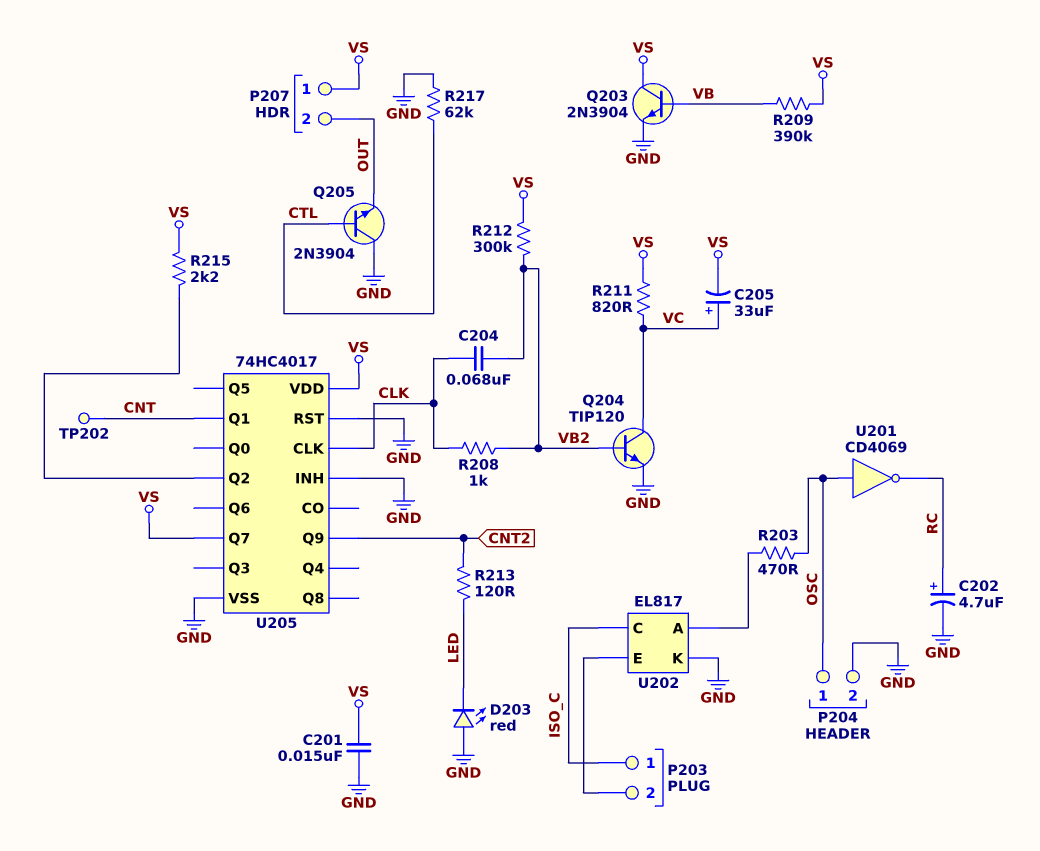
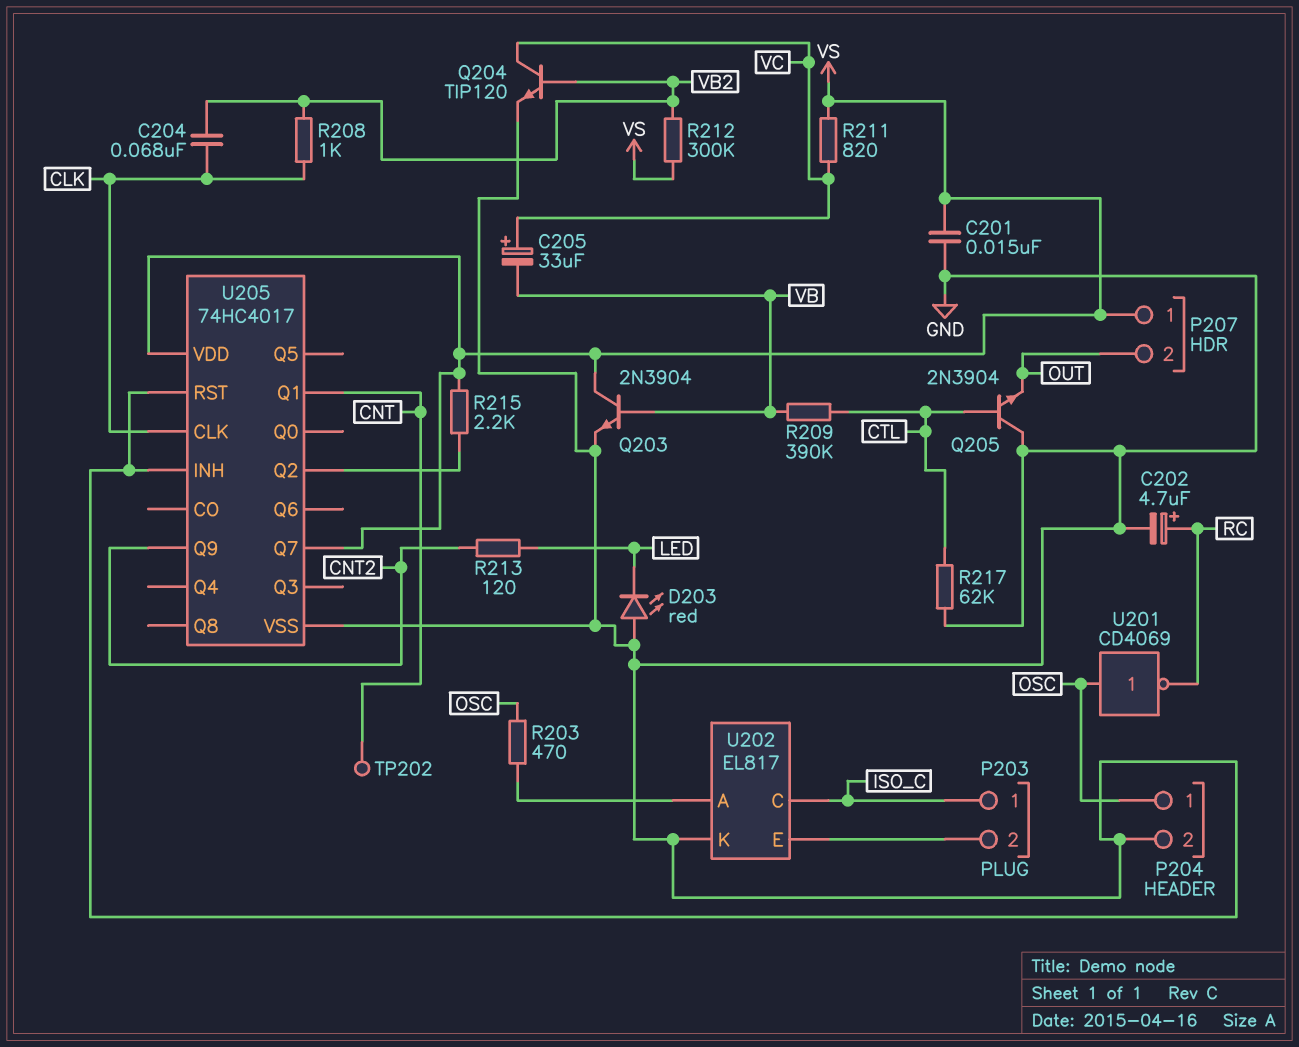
C205: 33uF (plus VC, minus VS) -> 33uF (plus VC, minus VB)
R209: 390k (VB, VS) -> 390k (CTL, VB)

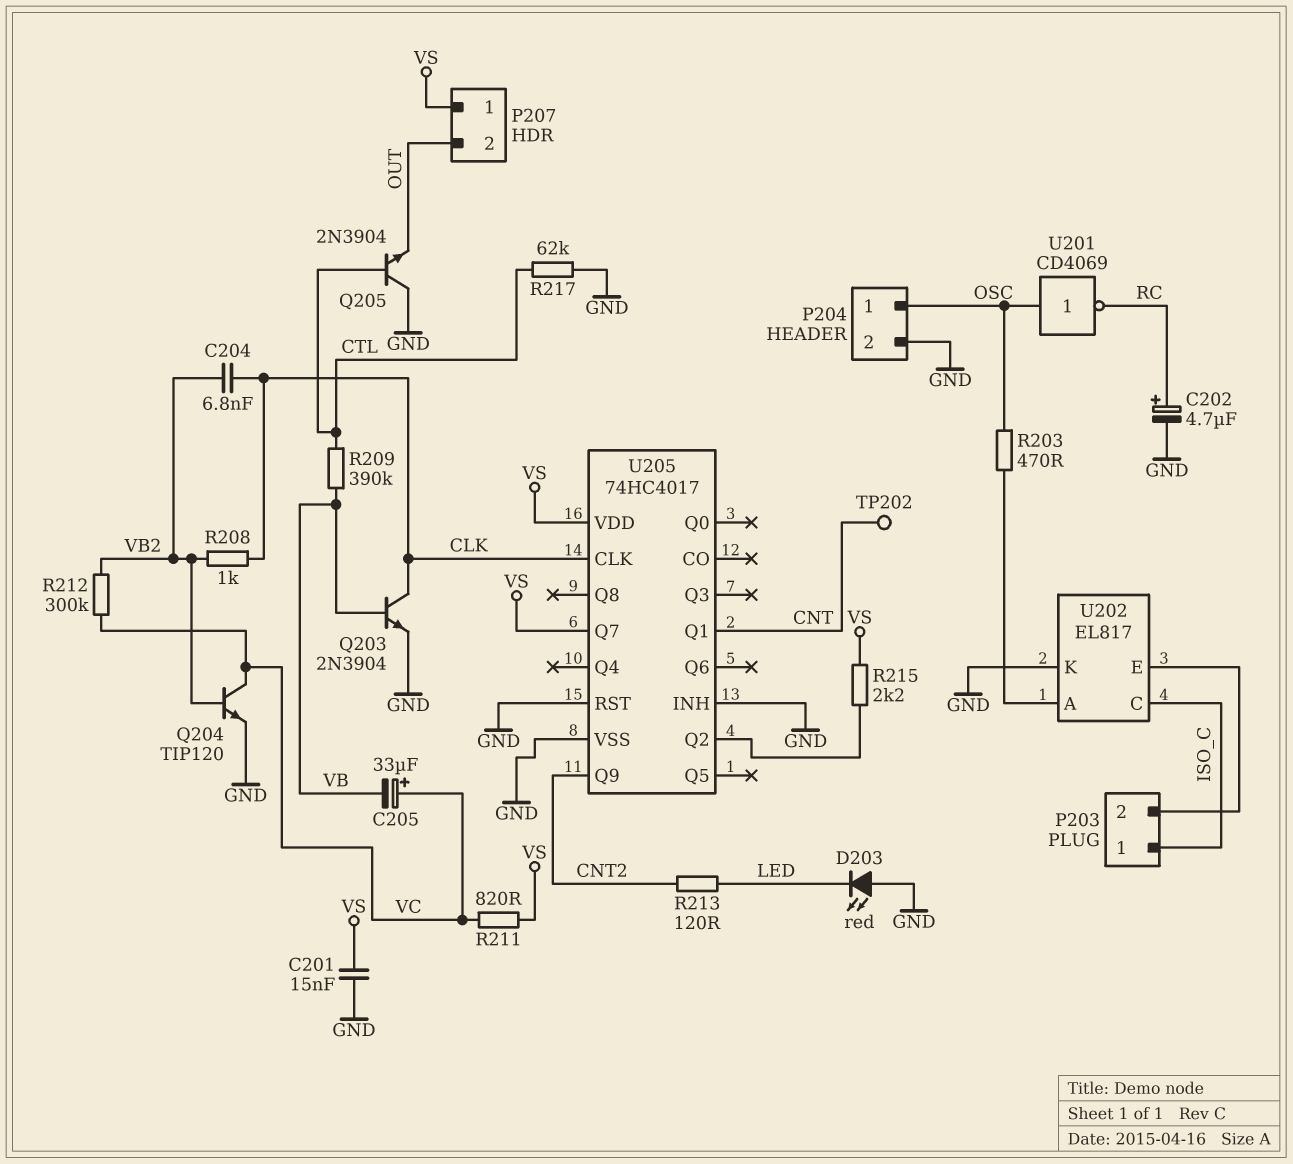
C204: 68nF (CLK, VB2) -> 6.8nF (CLK, VB2)
Q203: NPN 2N3904 (B VB, C VS, E GND) -> NPN 2N3904 (B VB, C CLK, E GND)
R212: 300k (VB2, VS) -> 300k (VB2, VC)

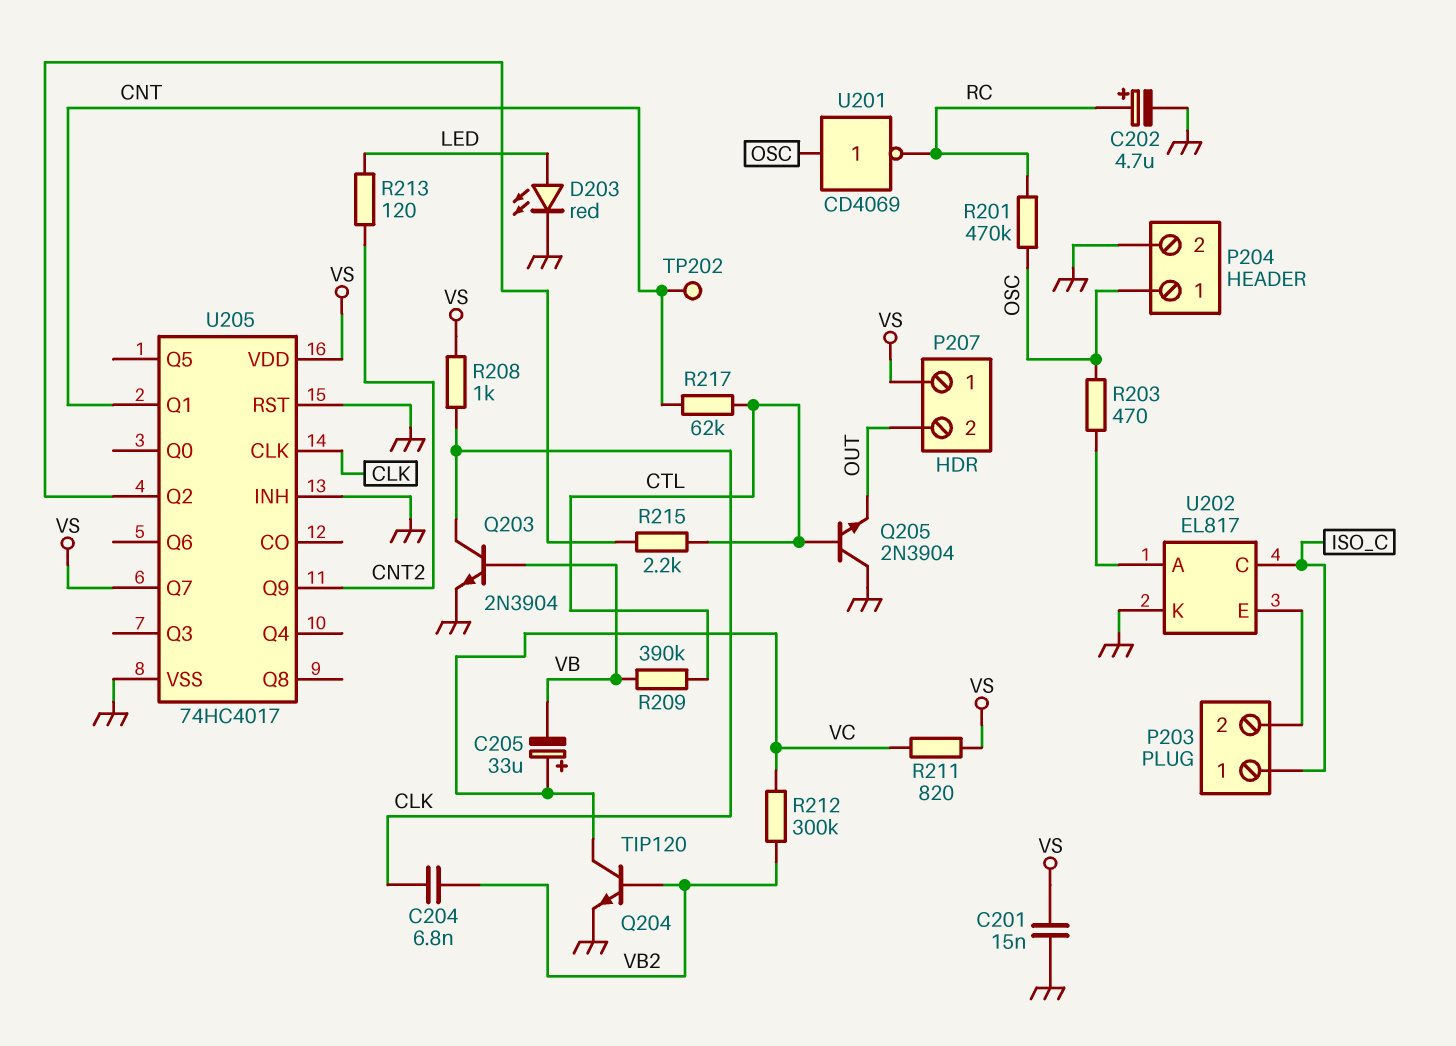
D203: LED red (A GND, K LED) -> LED red (A LED, K GND)
R201: none -> 470k (OSC, RC)
R208: 1k (CLK, VB2) -> 1k (CLK, VS)
R215: 2.2k (U205/Q2, VS) -> 2.2k (CTL, U205/Q2)
R217: 62k (CTL, GND) -> 62k (CNT, CTL)

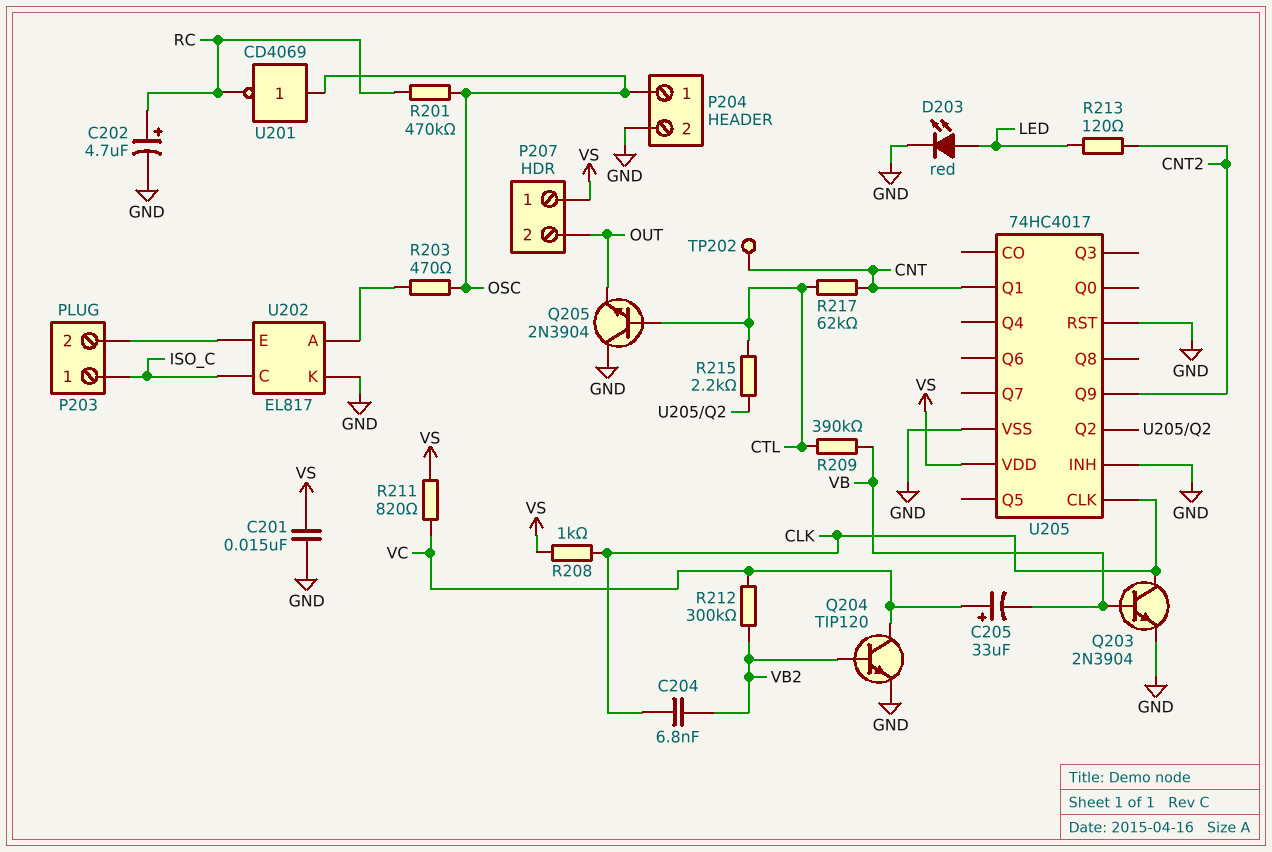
U205 pin Q7: VS -> none

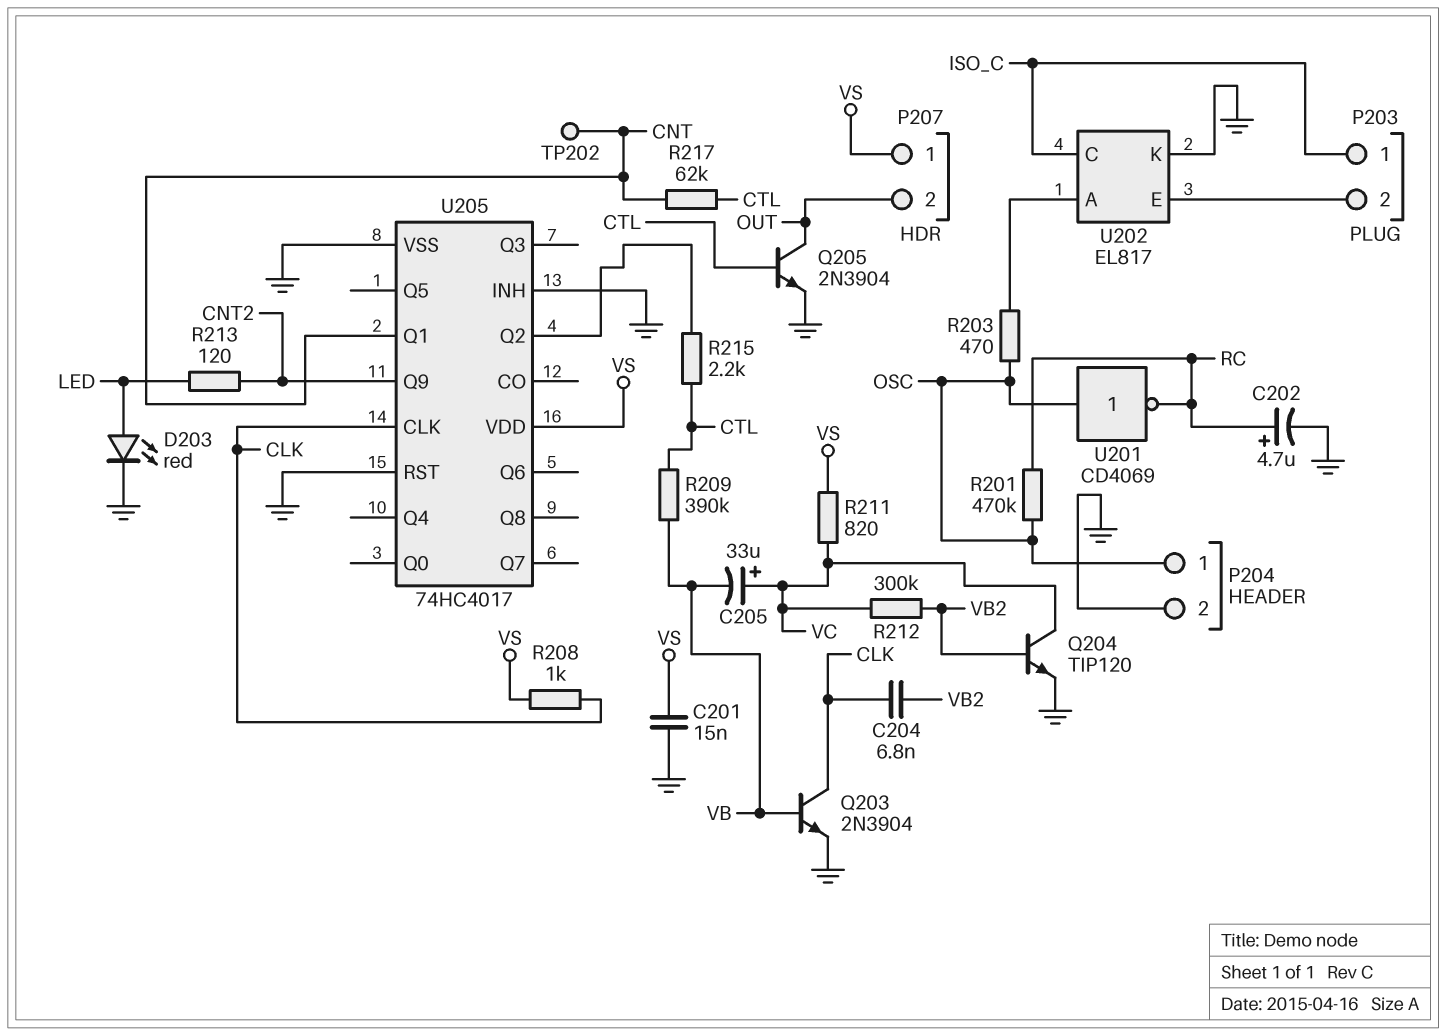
Q205: NPN 2N3904 (B CTL, C GND, E OUT) -> NPN 2N3904 (B CTL, C OUT, E GND)

